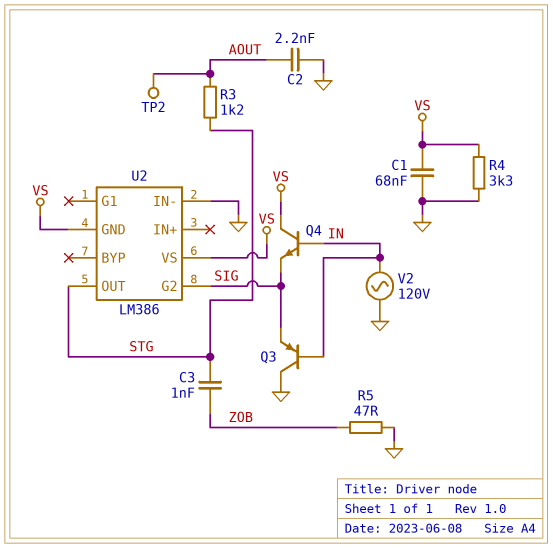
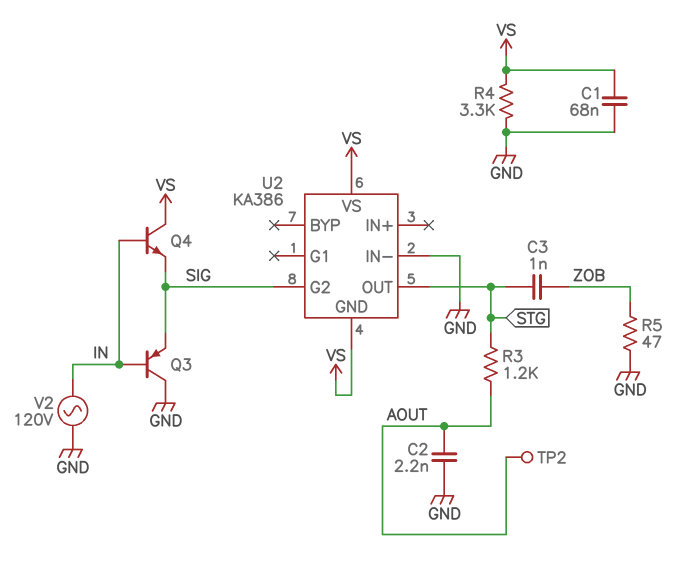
U2: LM386 -> KA386

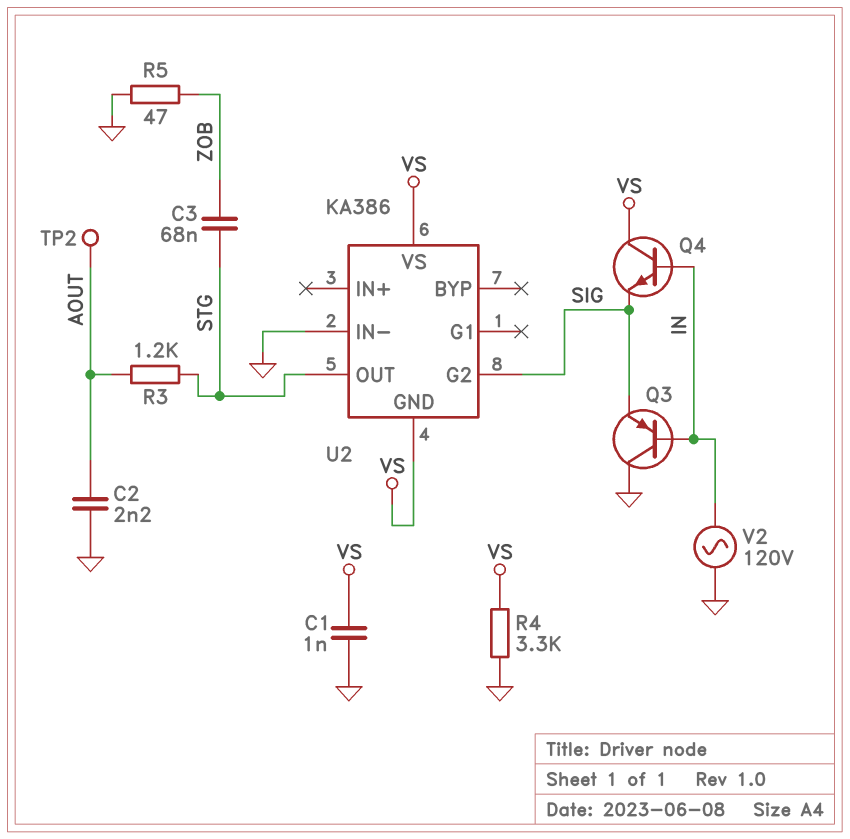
C1: 68nF (GND, VS) -> 1nF (GND, VS)
C3: 1nF (STG, ZOB) -> 68nF (STG, ZOB)

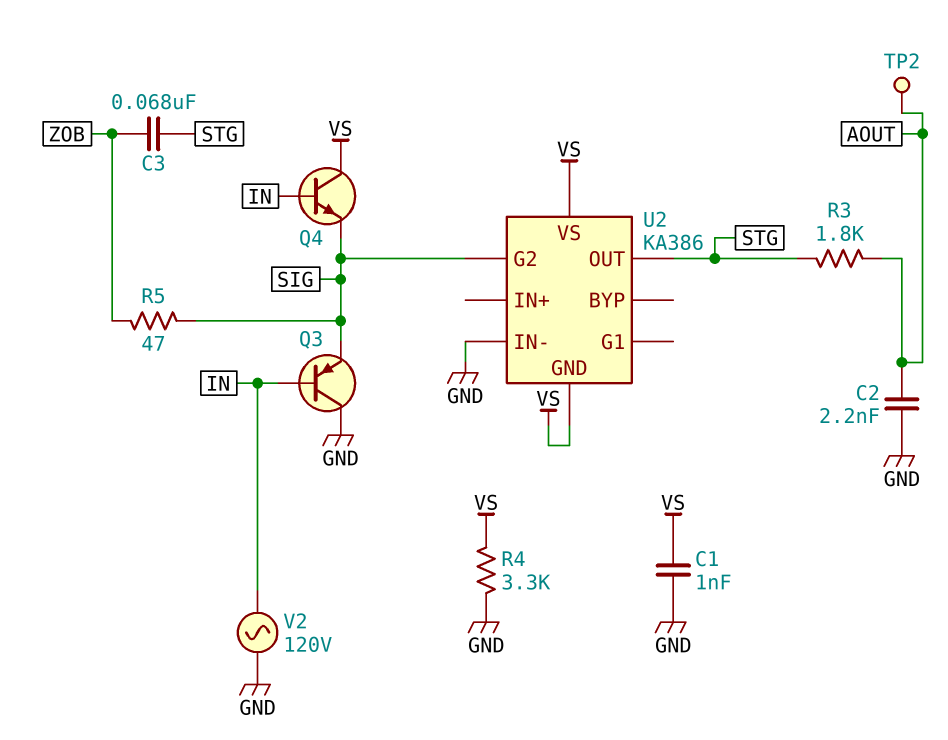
R3: 1.2k (AOUT, STG) -> 1.8k (AOUT, STG)
R5: 47 (GND, ZOB) -> 47 (SIG, ZOB)

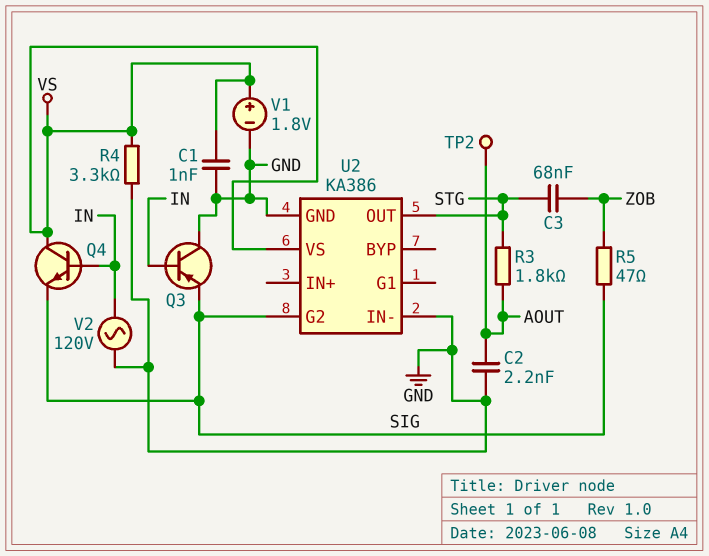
U2 pin GND: VS -> GND
V1: none -> 1.8V (plus VS, minus GND)

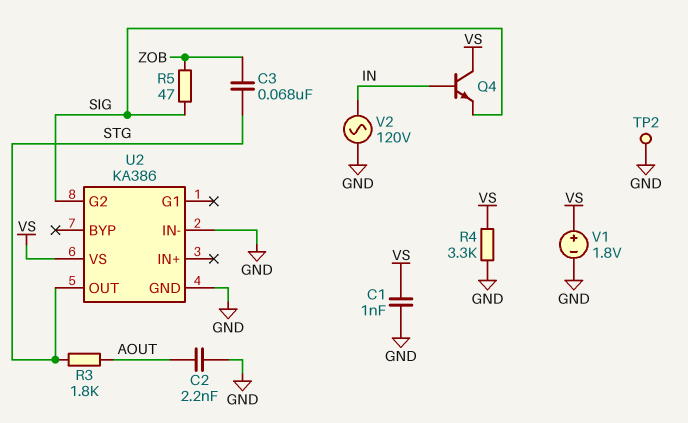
Q3: PNP (B IN, C GND, E SIG) -> none
TP2: test point (AOUT) -> test point (GND)

